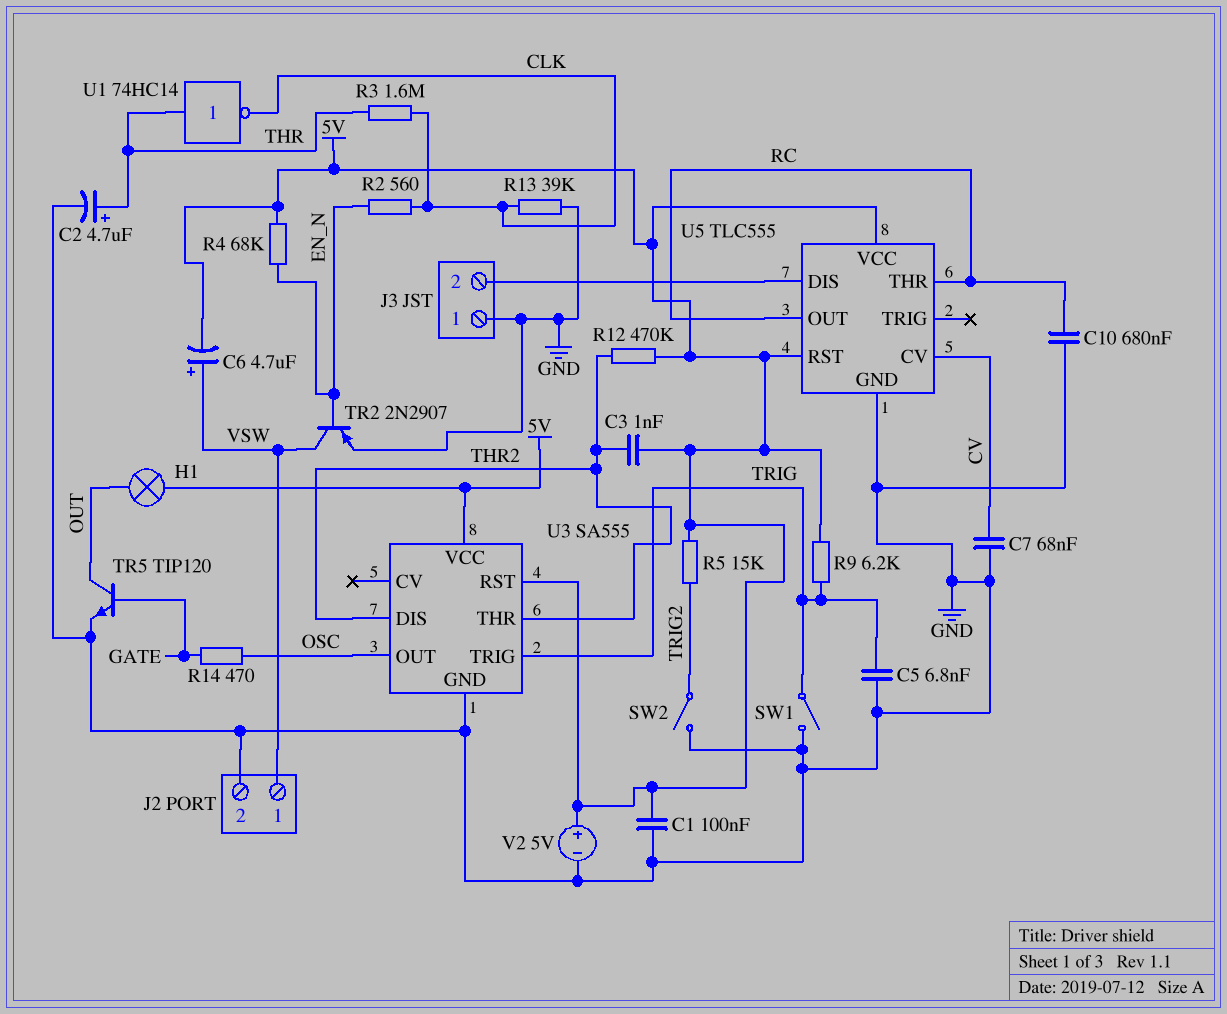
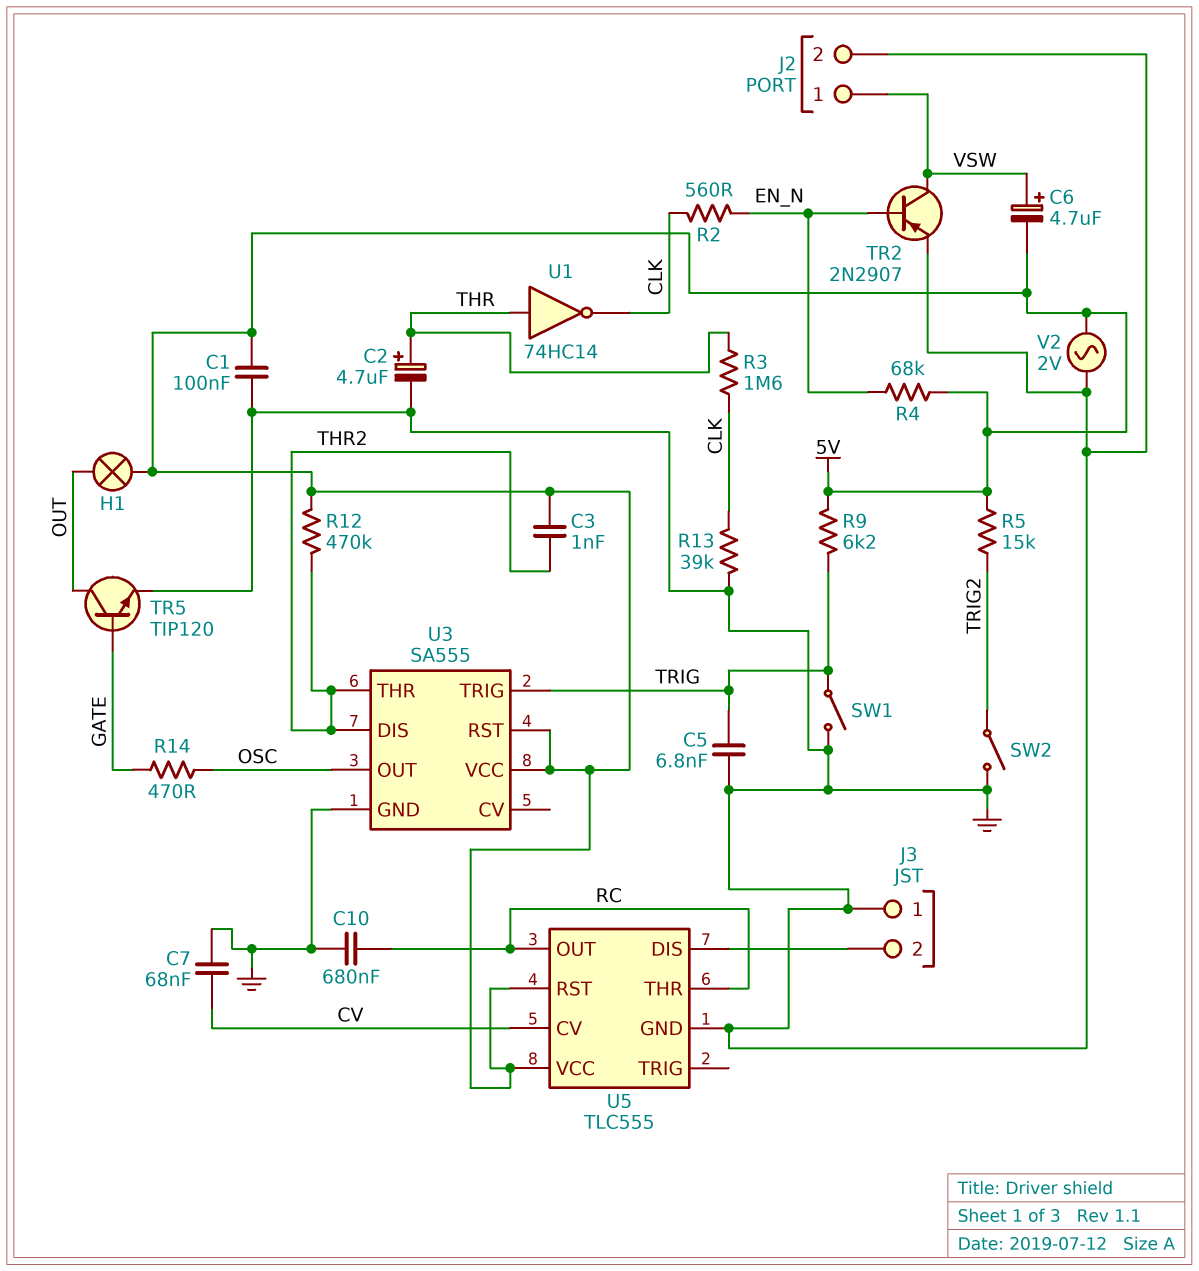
V2: 5V (plus 5V, minus GND) -> AC 2V (5V, GND)

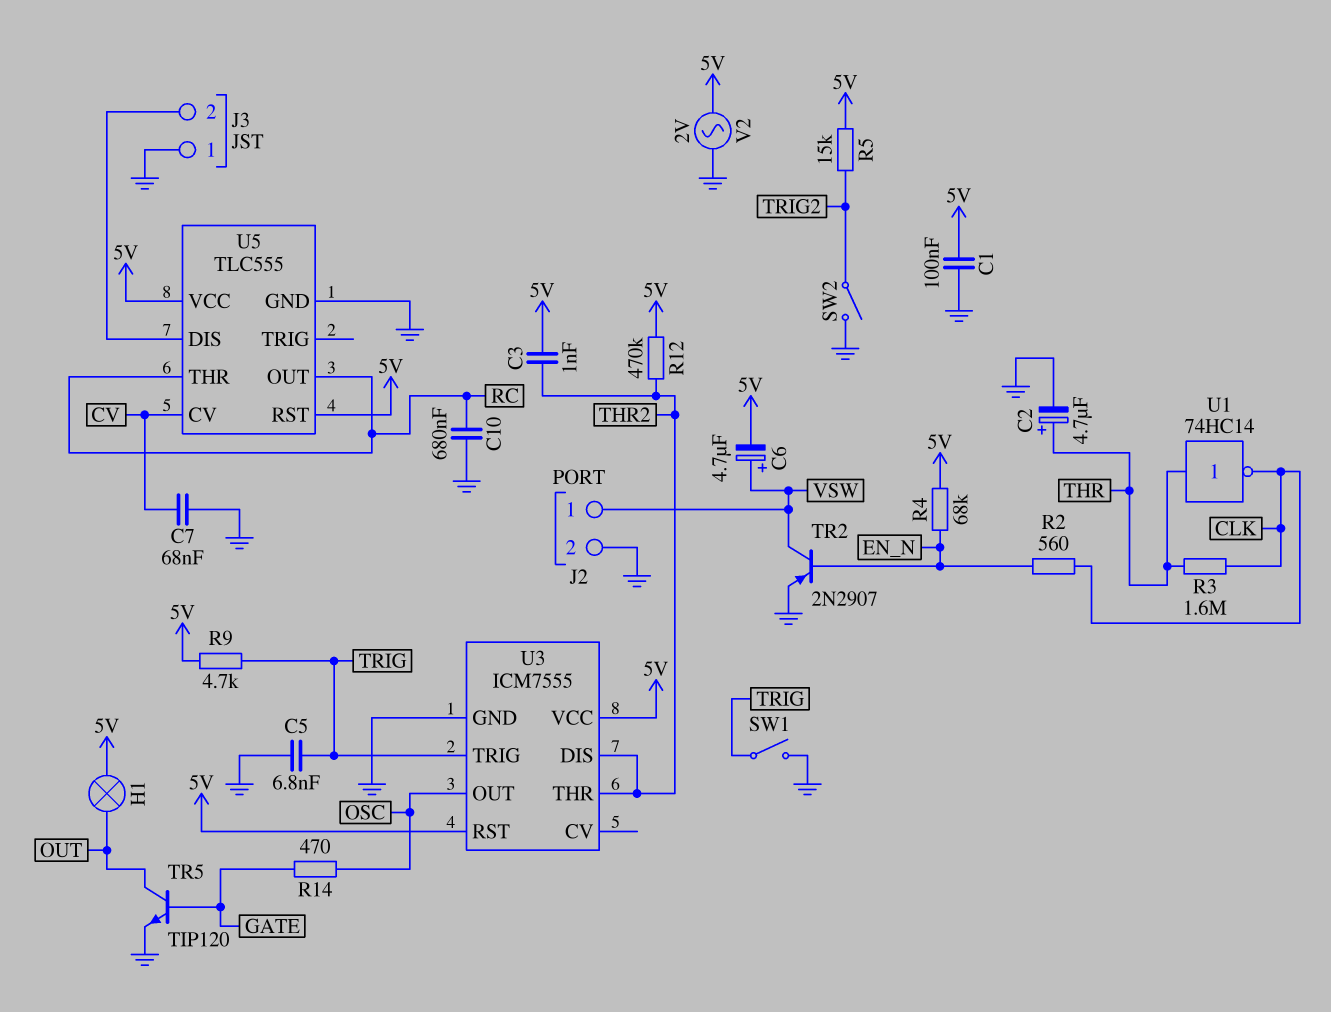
R9: 6.2k (5V, TRIG) -> 4.7k (5V, TRIG)
R13: 39k (CLK, GND) -> none
U3: SA555 -> ICM7555

